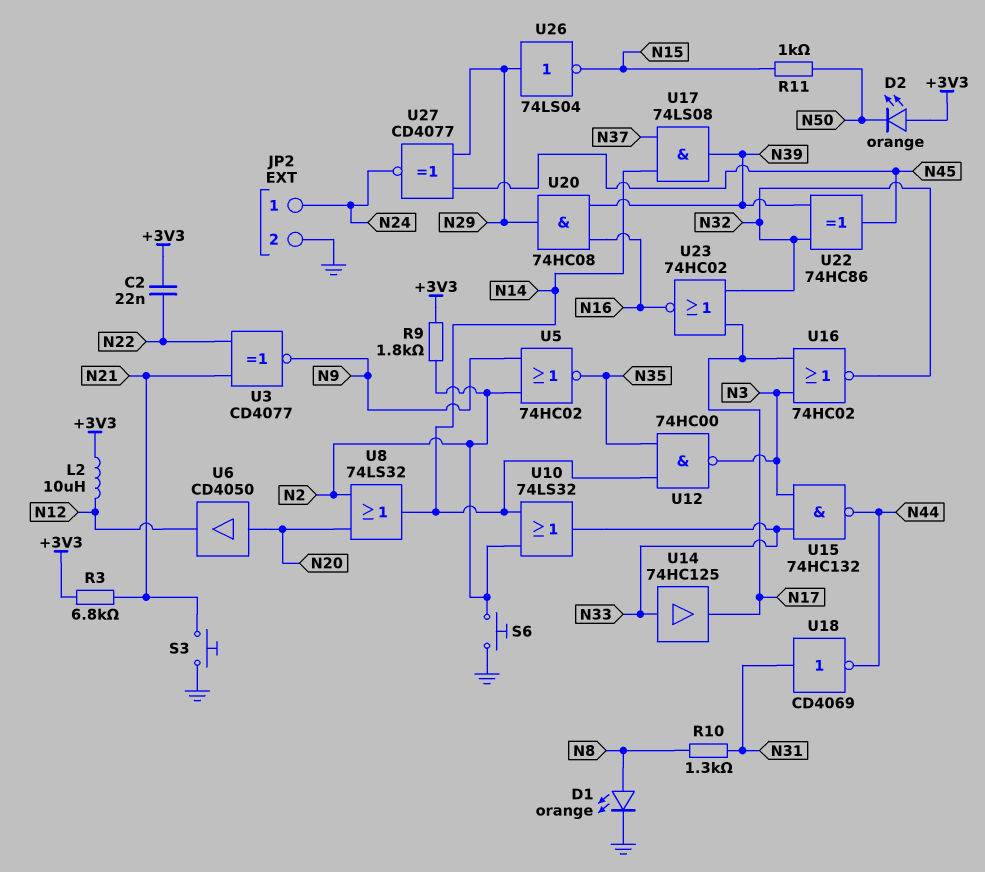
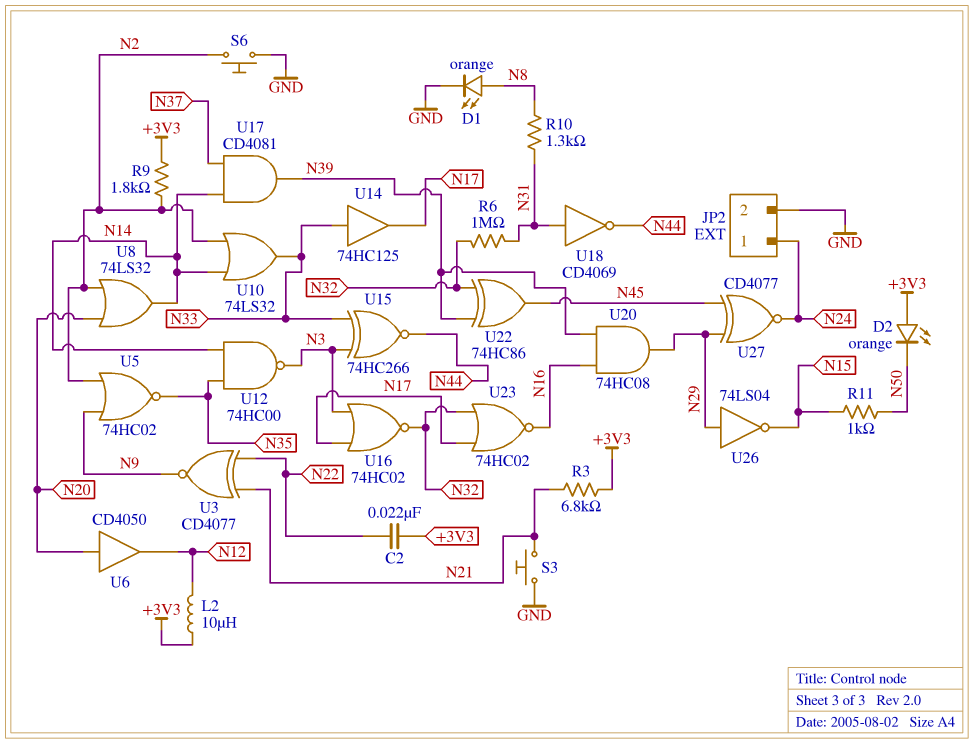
R6: none -> 1M (N31, N32)
U15: NAND 74HC132 (in N3, in N33, out N44) -> XNOR 74HC266 (in N3, in N33, out N44)
U17: AND 74LS08 (in N14, in N37, out N39) -> AND CD4081 (in N14, in N37, out N39)

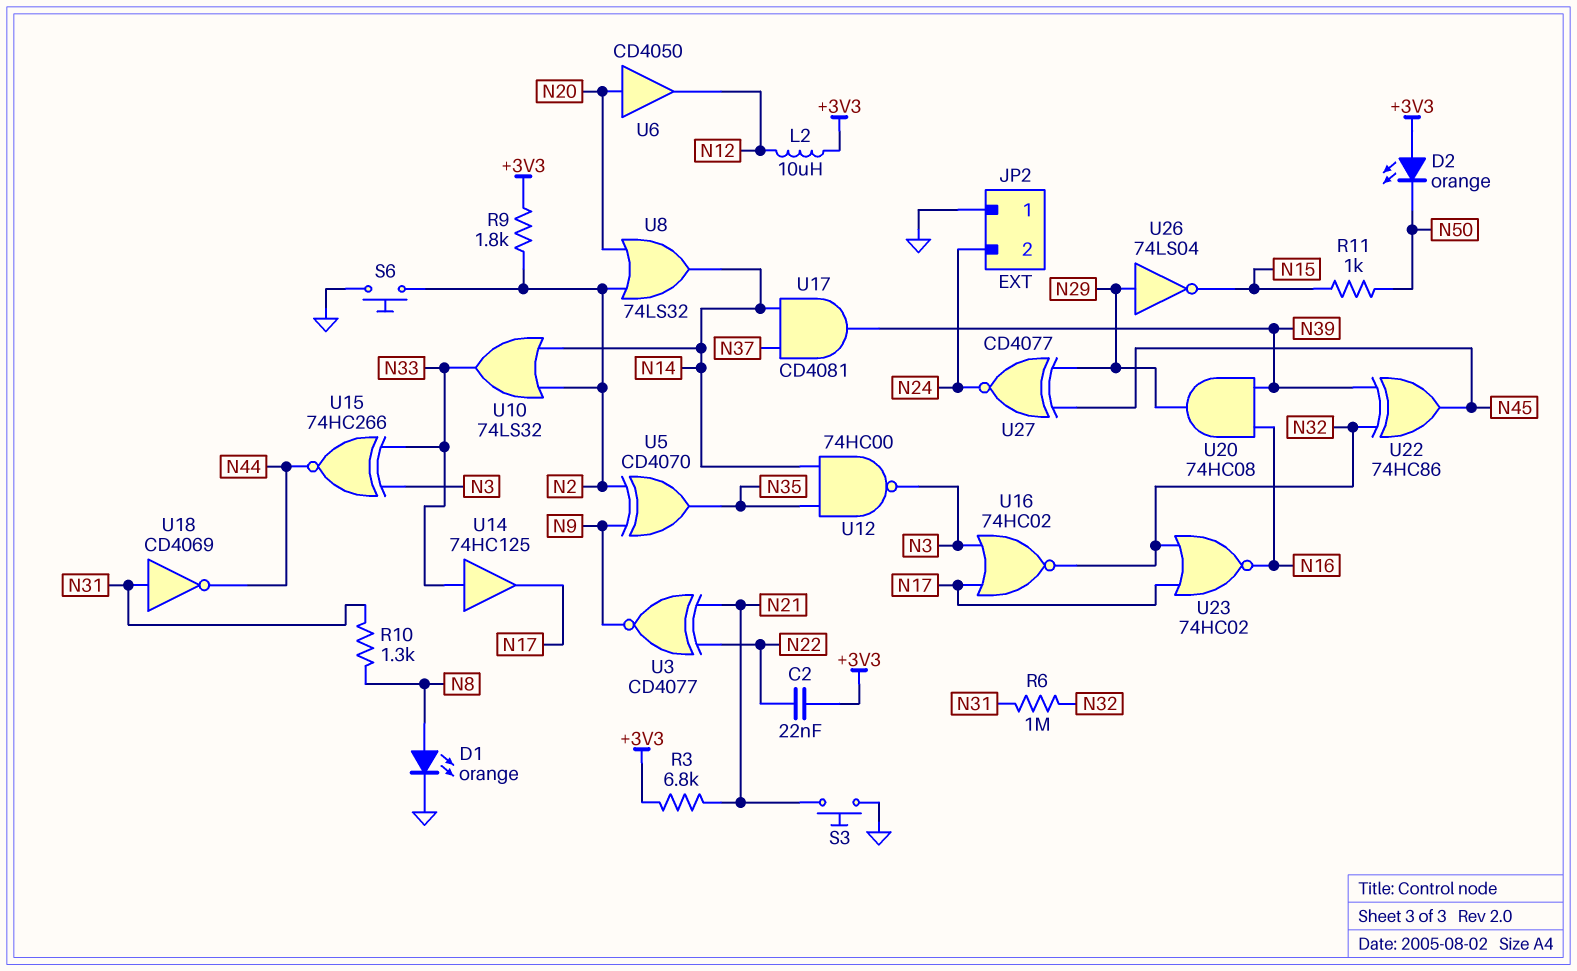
JP2 pin 1: N24 -> GND
JP2 pin 2: GND -> N24
U5: NOR 74HC02 (in N2, in N9, out N35) -> XOR CD4070 (in N2, in N9, out N35)

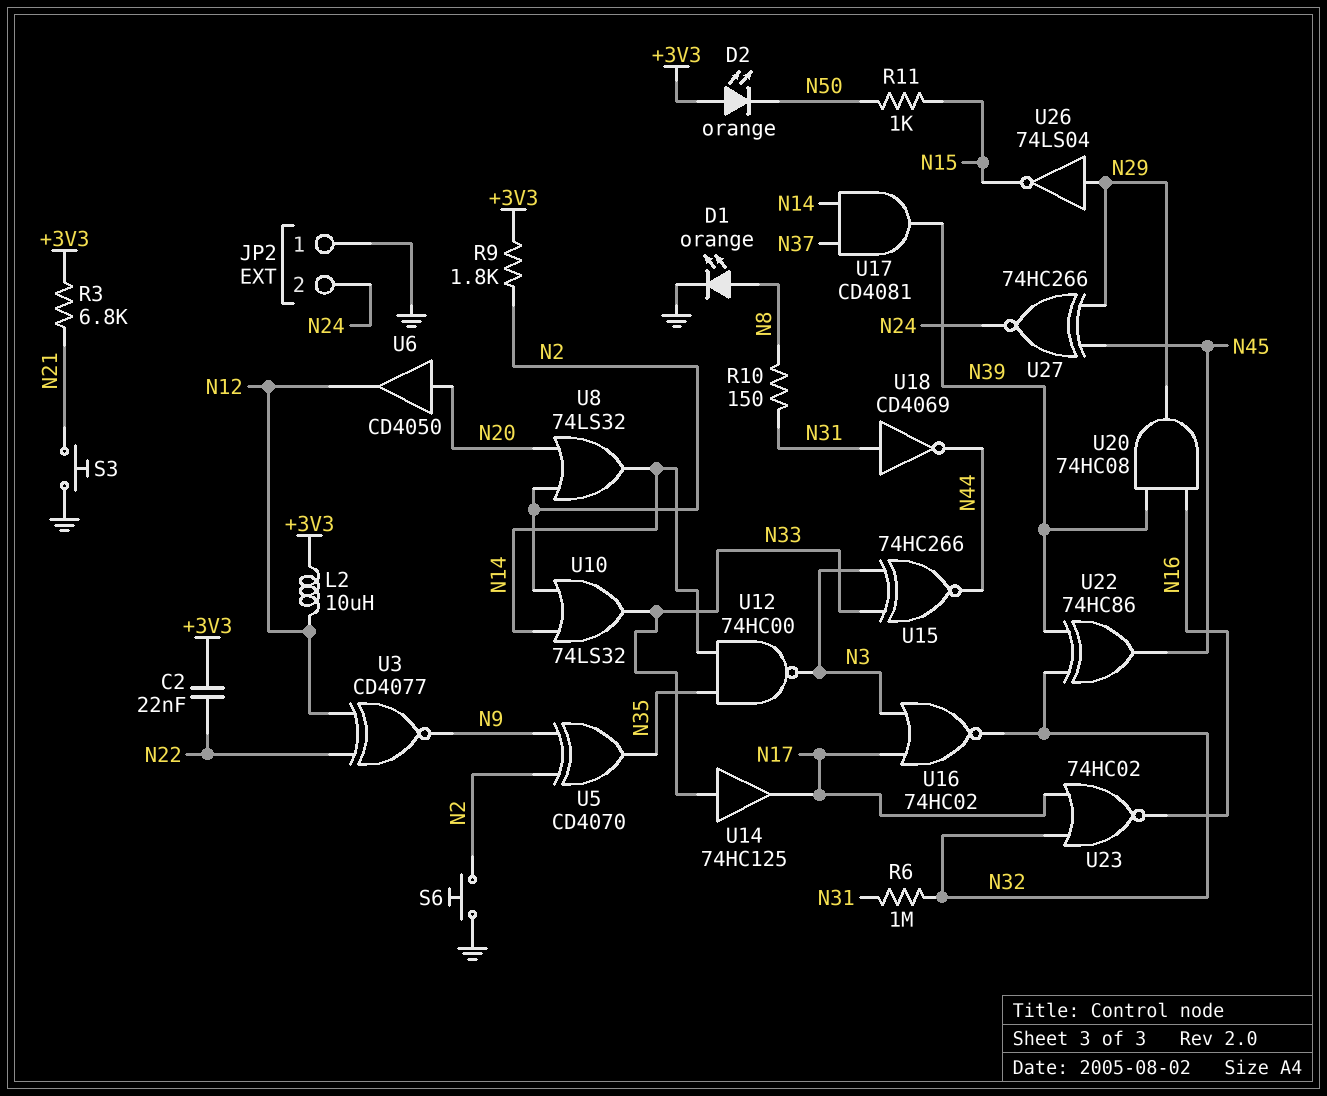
R10: 1.3k (N8, N31) -> 150 (N8, N31)
U3: XNOR CD4077 (in N21, in N22, out N9) -> XNOR CD4077 (in N12, in N22, out N9)
U27: XNOR CD4077 (in N29, in N45, out N24) -> XNOR 74HC266 (in N29, in N45, out N24)

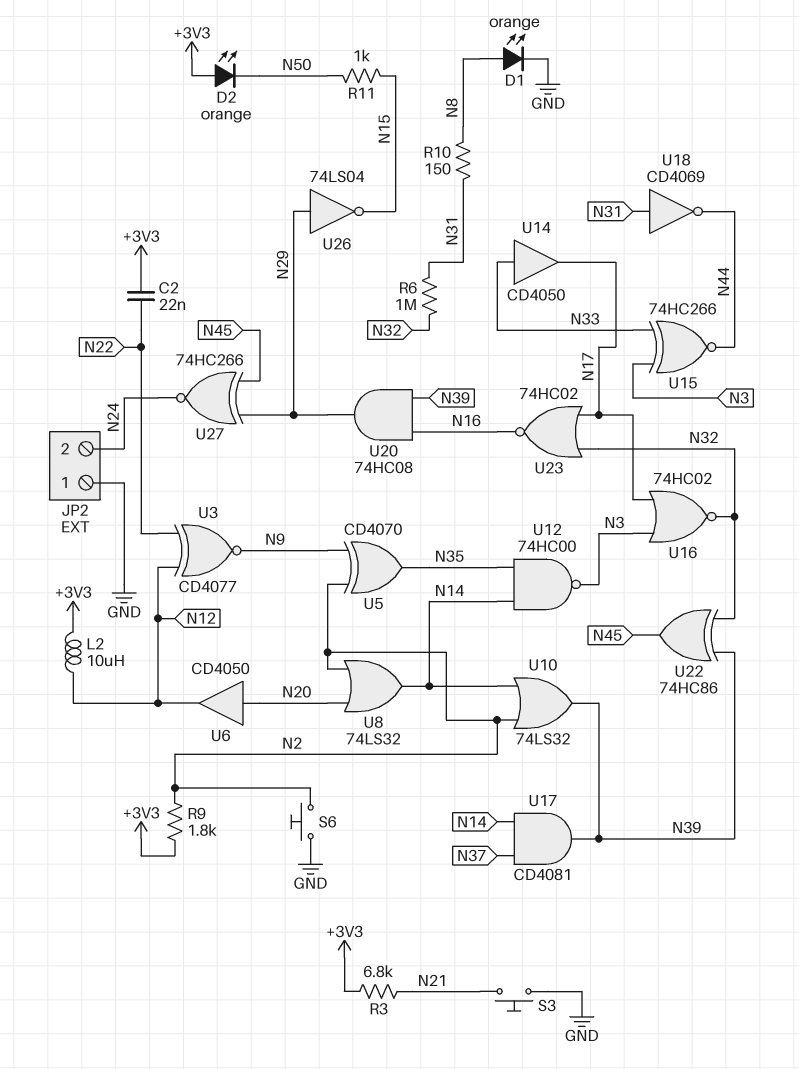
U10: OR 74LS32 (in N2, in N14, out N33) -> OR 74LS32 (in N2, in N14, out N39)
U14: buffer 74HC125 (in N33, out N17) -> buffer CD4050 (in N33, out N17)

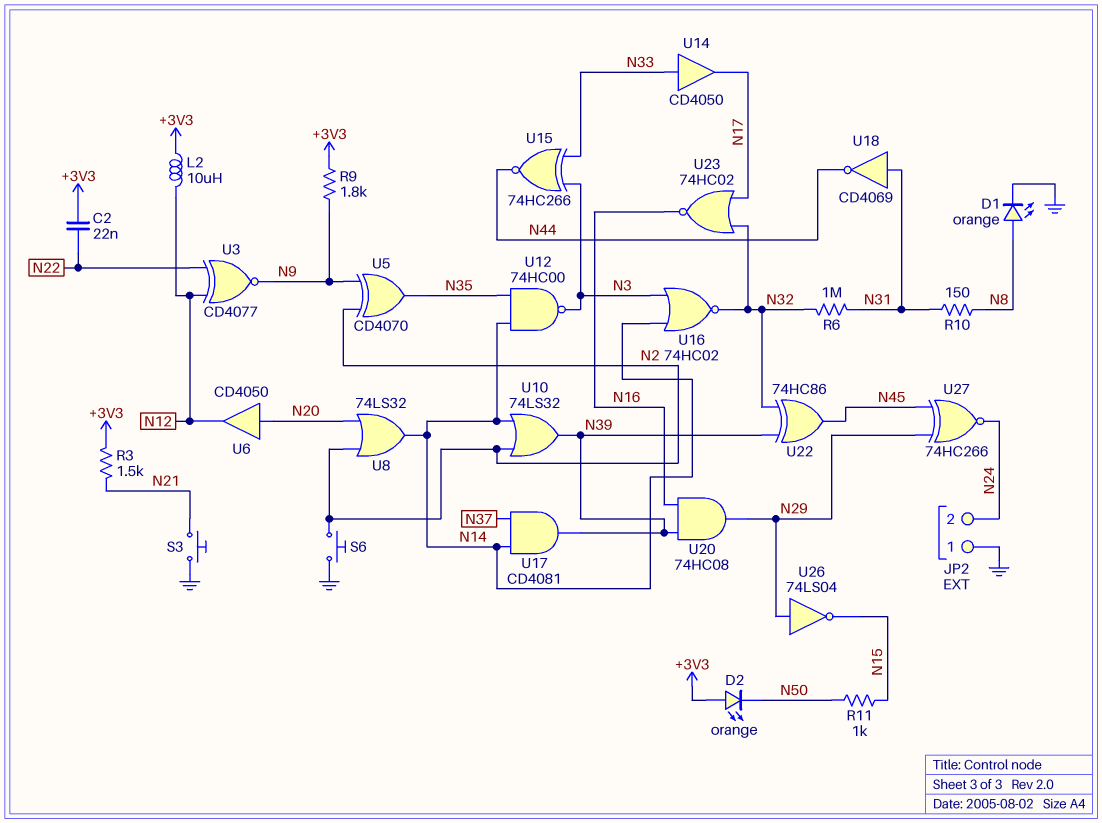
R3: 6.8k (+3V3, N21) -> 1.5k (+3V3, N21)
R9: 1.8k (+3V3, N2) -> 1.8k (+3V3, N9)
U16: NOR 74HC02 (in N3, in N17, out N32) -> NOR 74HC02 (in N3, in N14, out N32)

